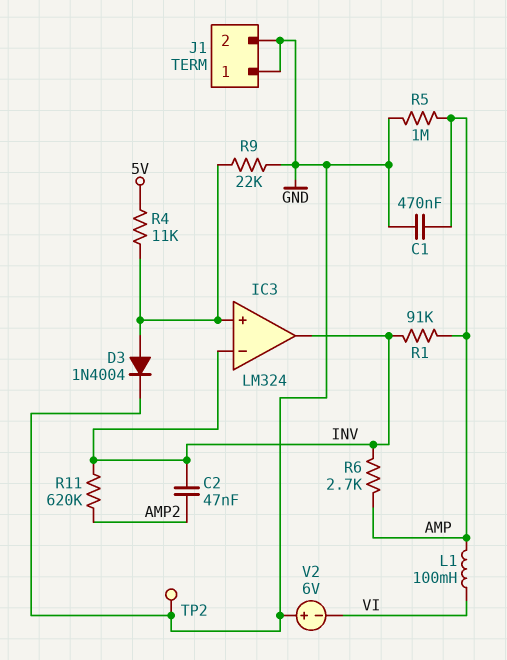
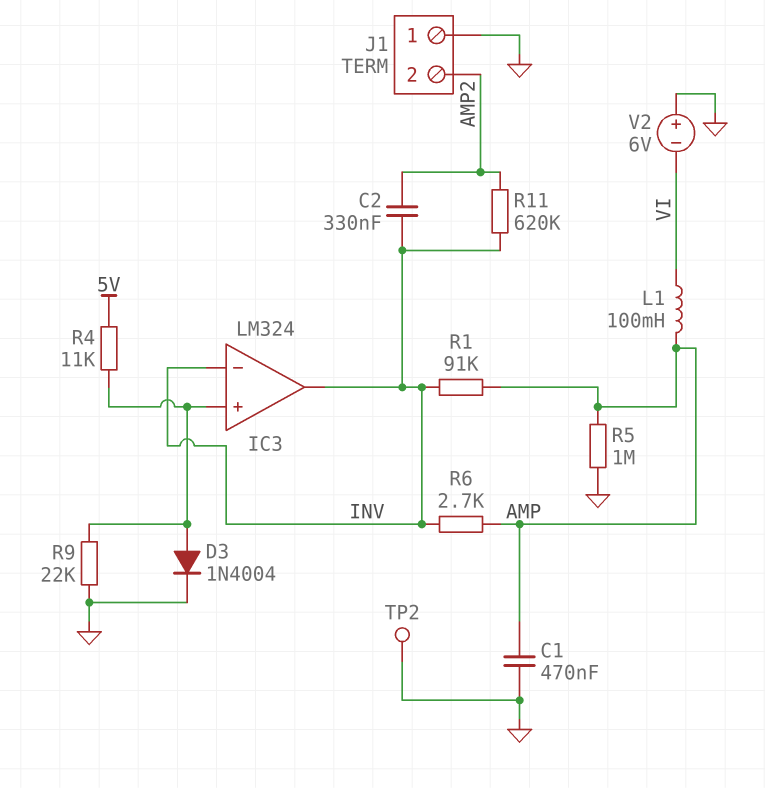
C2: 47nF (AMP2, INV) -> 330nF (AMP2, INV)
J1 pin 2: GND -> AMP2

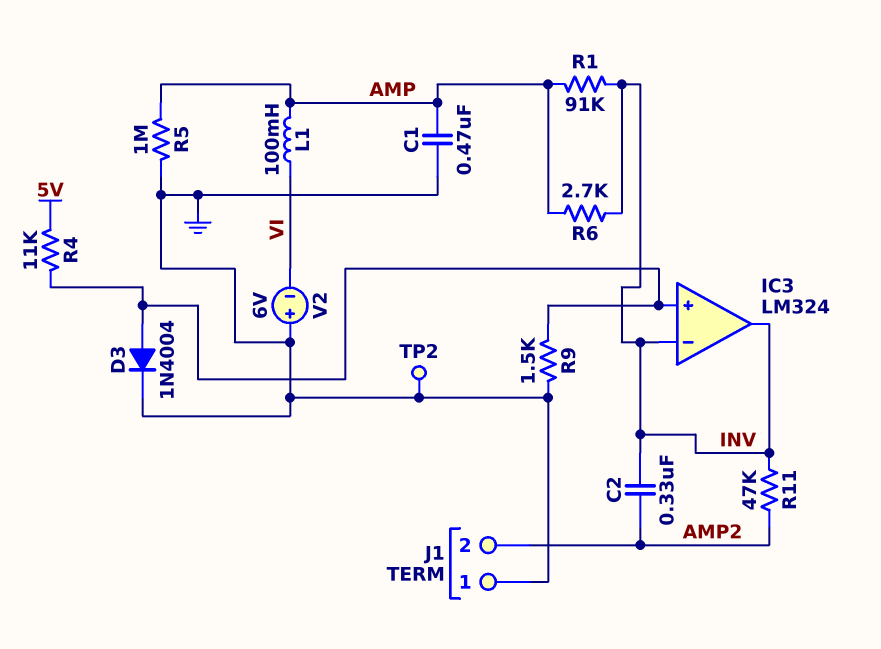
R9: 22k (GND, IC3/in+) -> 1.5k (GND, IC3/in+)
R11: 620k (AMP2, INV) -> 47k (AMP2, INV)

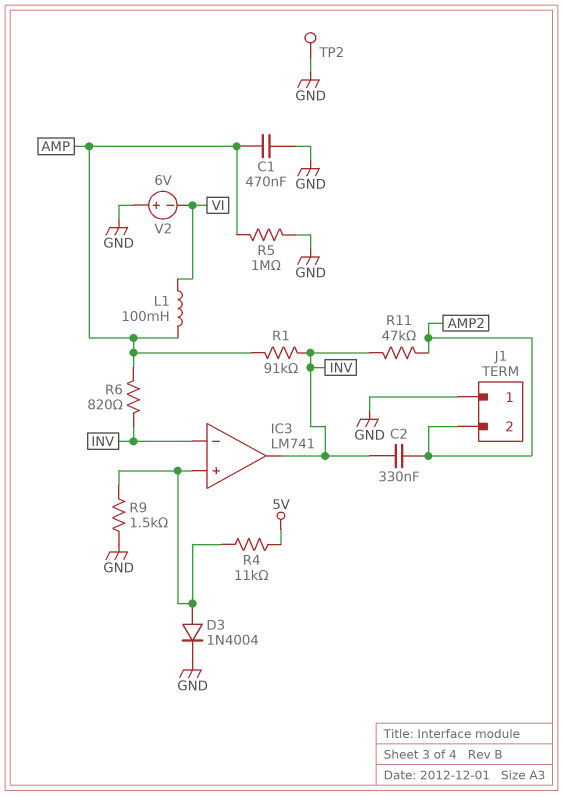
IC3: LM324 -> LM741
R6: 2.7k (AMP, INV) -> 820 (AMP, INV)

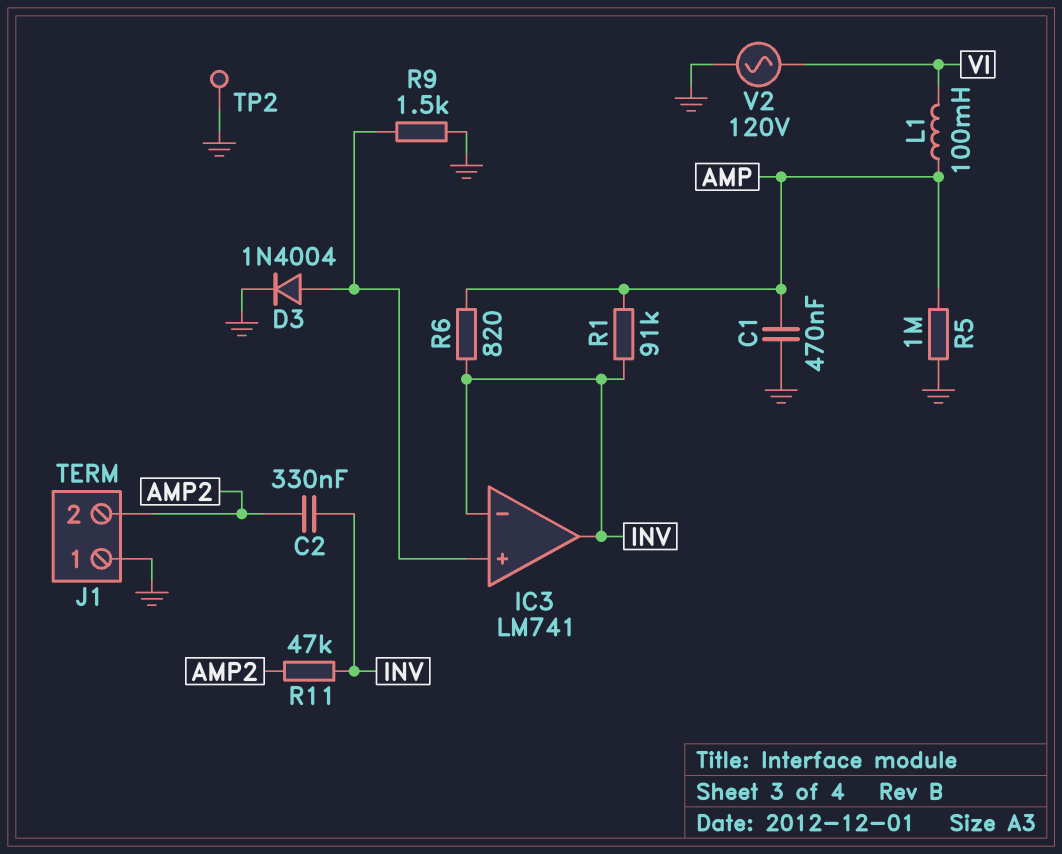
R4: 11k (5V, IC3/in+) -> none
V2: 6V (plus GND, minus VI) -> AC 120V (GND, VI)

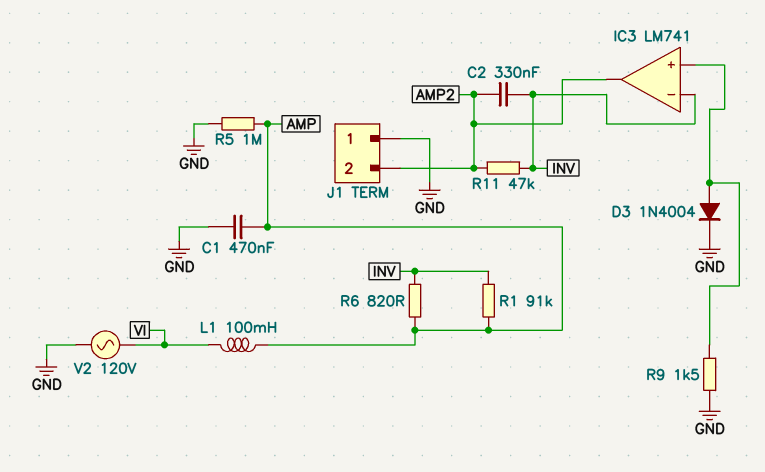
IC3 pin out: INV -> AMP2
TP2: test point (GND) -> none

